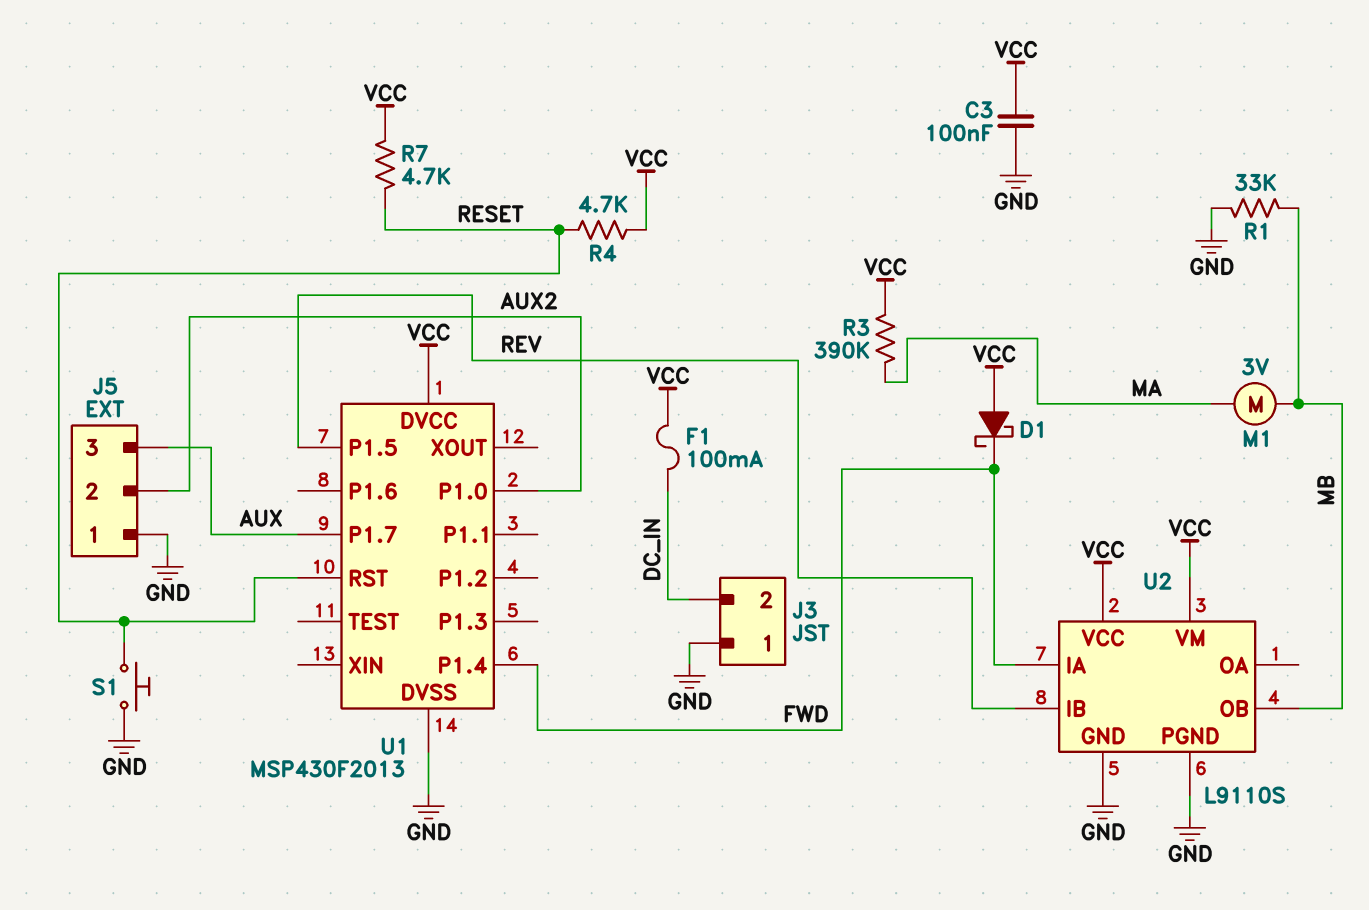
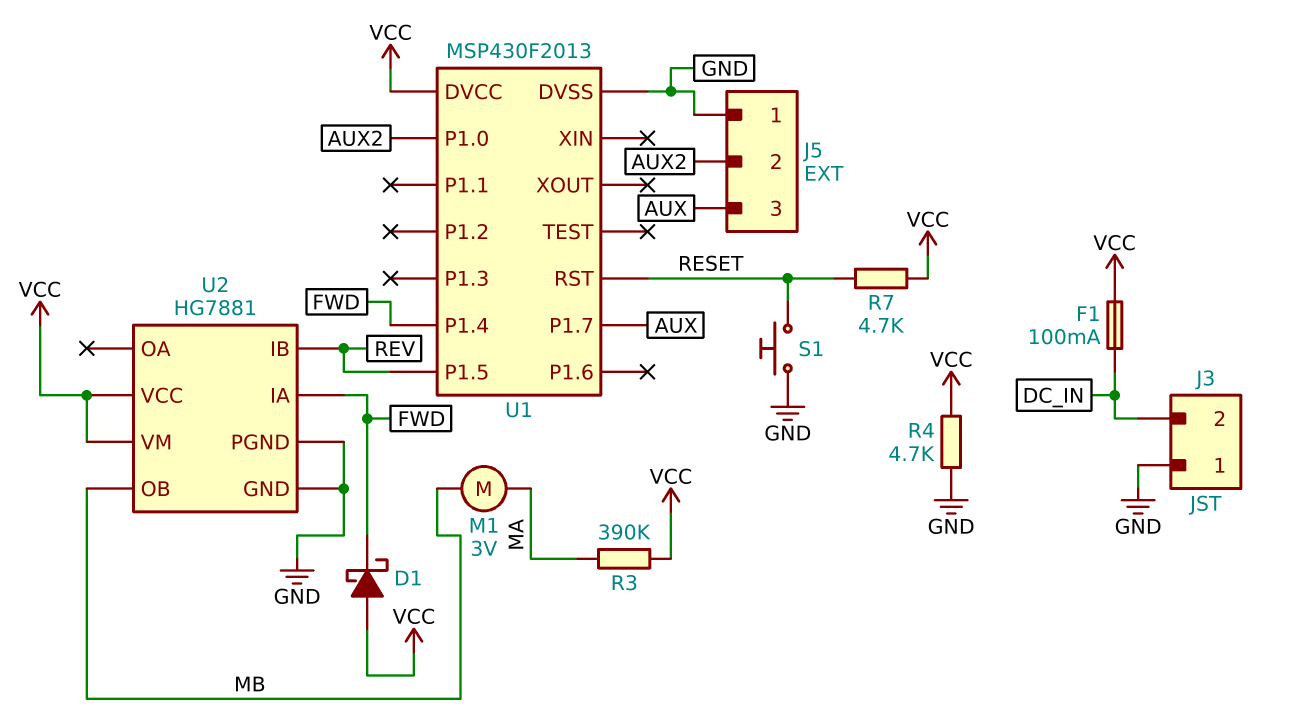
C3: 100nF (GND, VCC) -> none
R1: 33k (GND, MB) -> none
R4: 4.7k (RESET, VCC) -> 4.7k (GND, VCC)
U2: L9110S -> HG7881

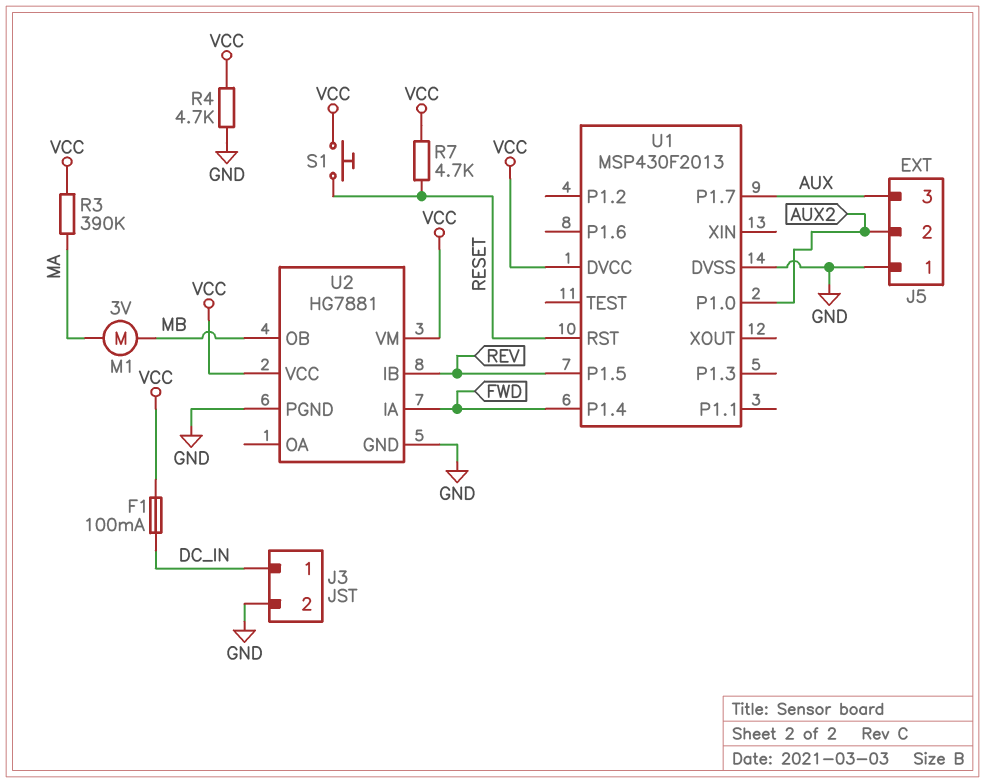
D1: schottky (A VCC, K FWD) -> none
J3 pin 1: GND -> DC_IN
J3 pin 2: DC_IN -> GND
S1: button (GND, RESET) -> button (RESET, VCC)

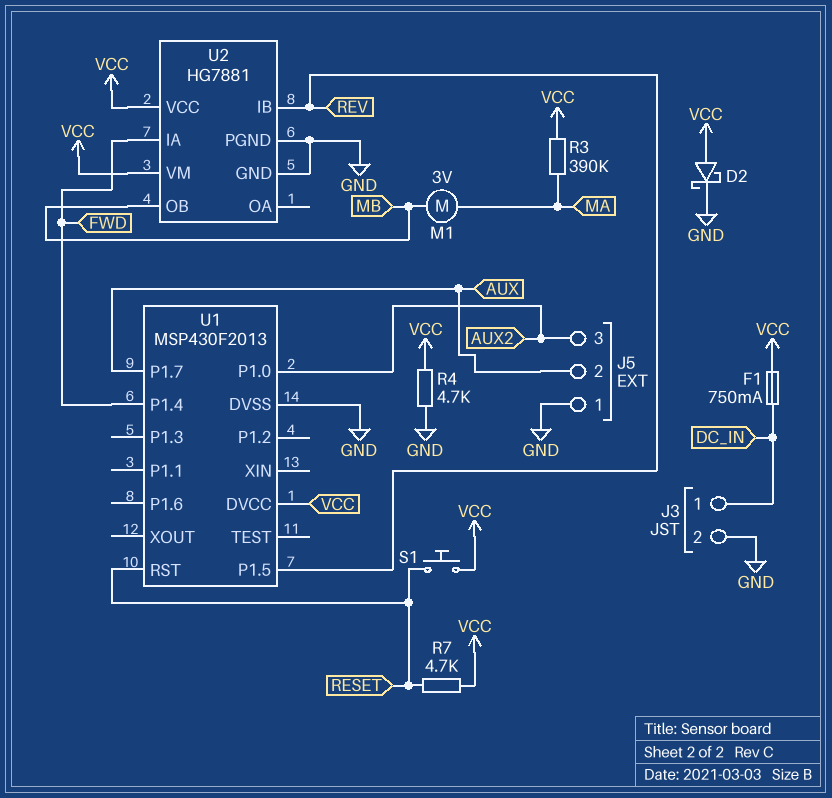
D2: none -> schottky (A VCC, K GND)
F1: 100mA (DC_IN, VCC) -> 750mA (DC_IN, VCC)
J5 pin 2: AUX2 -> AUX
J5 pin 3: AUX -> AUX2

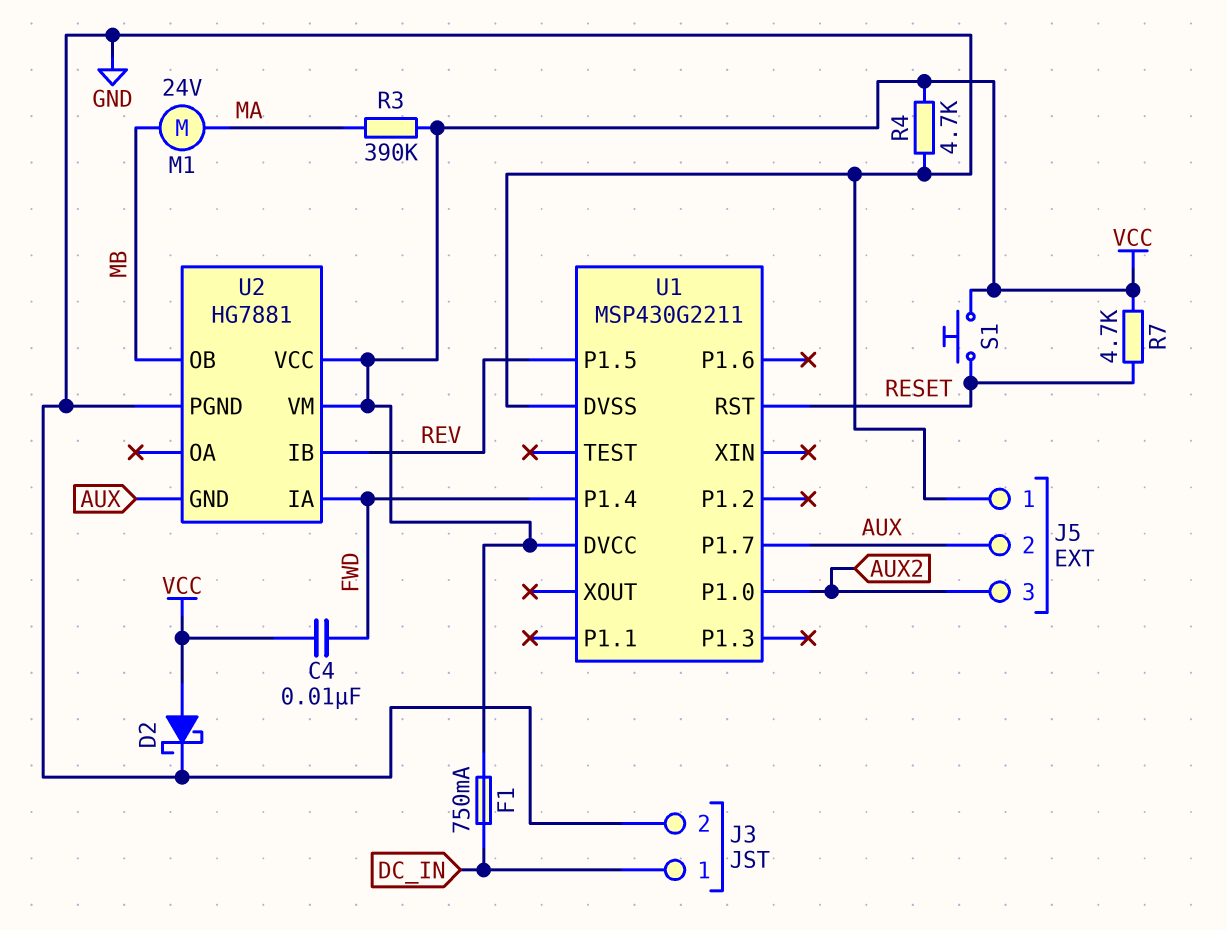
C4: none -> 10nF (FWD, VCC)
M1: motor 3V (MA, MB) -> motor 24V (MA, MB)
U1: MSP430F2013 -> MSP430G2211
U2 pin GND: GND -> AUX

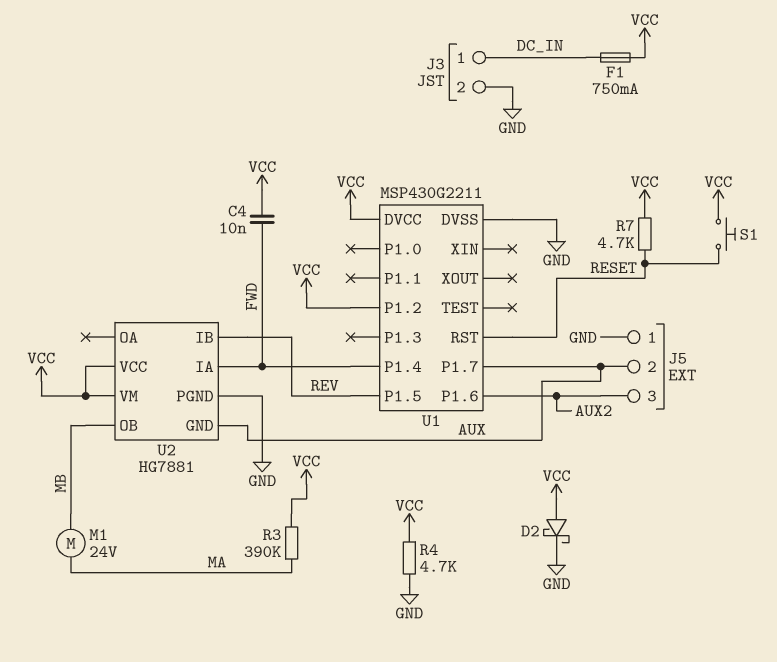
U1 pin P1.0: AUX2 -> none
U1 pin P1.2: none -> VCC
U1 pin P1.6: none -> AUX2

